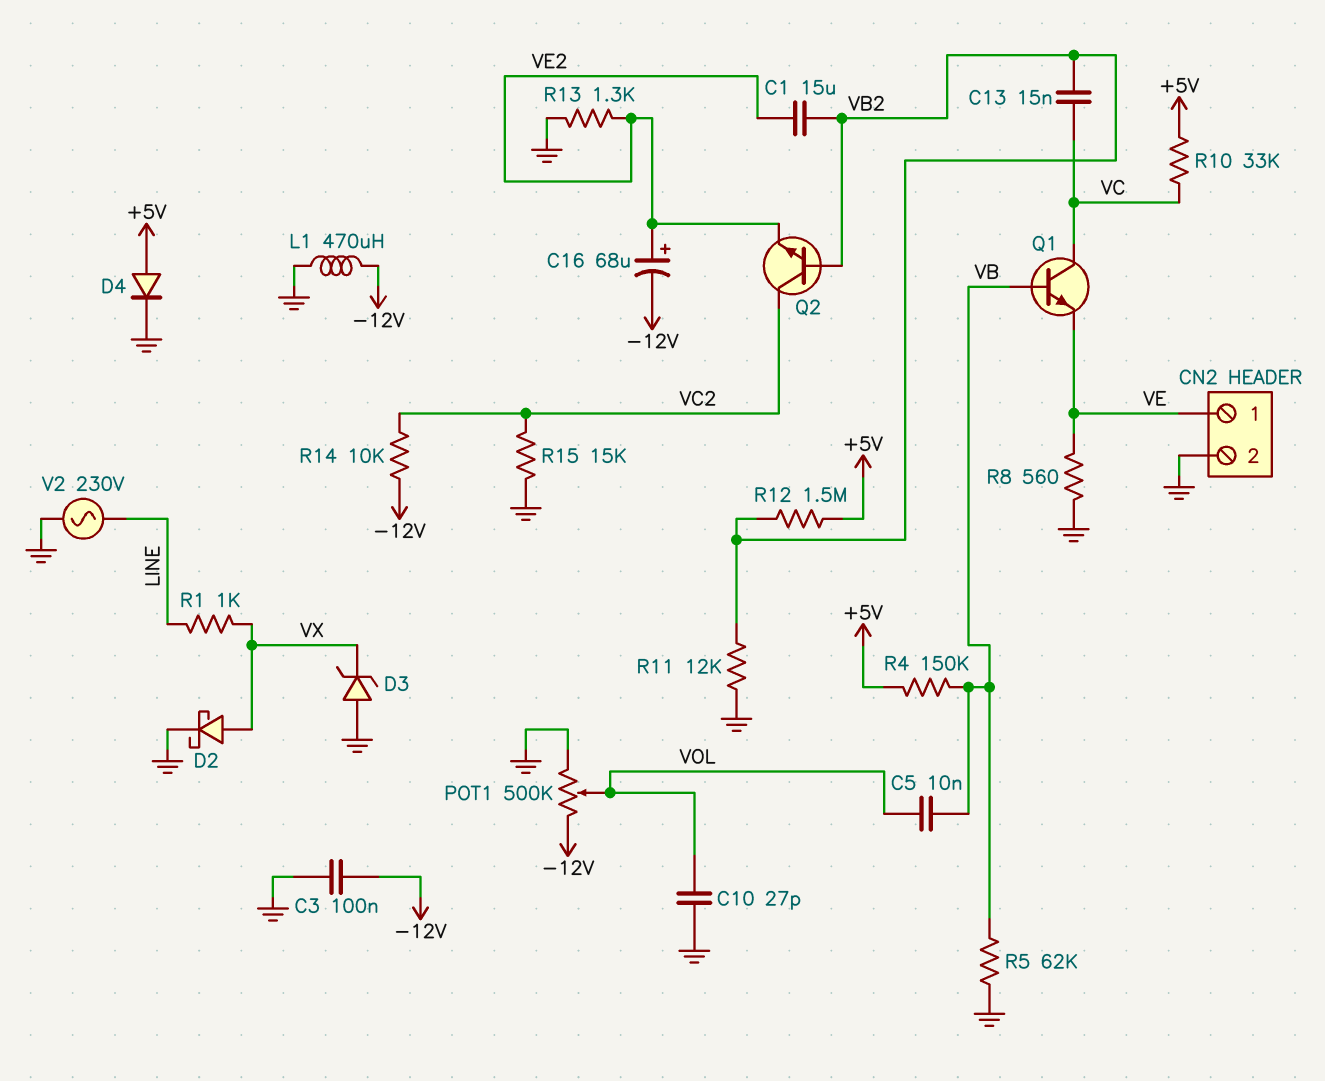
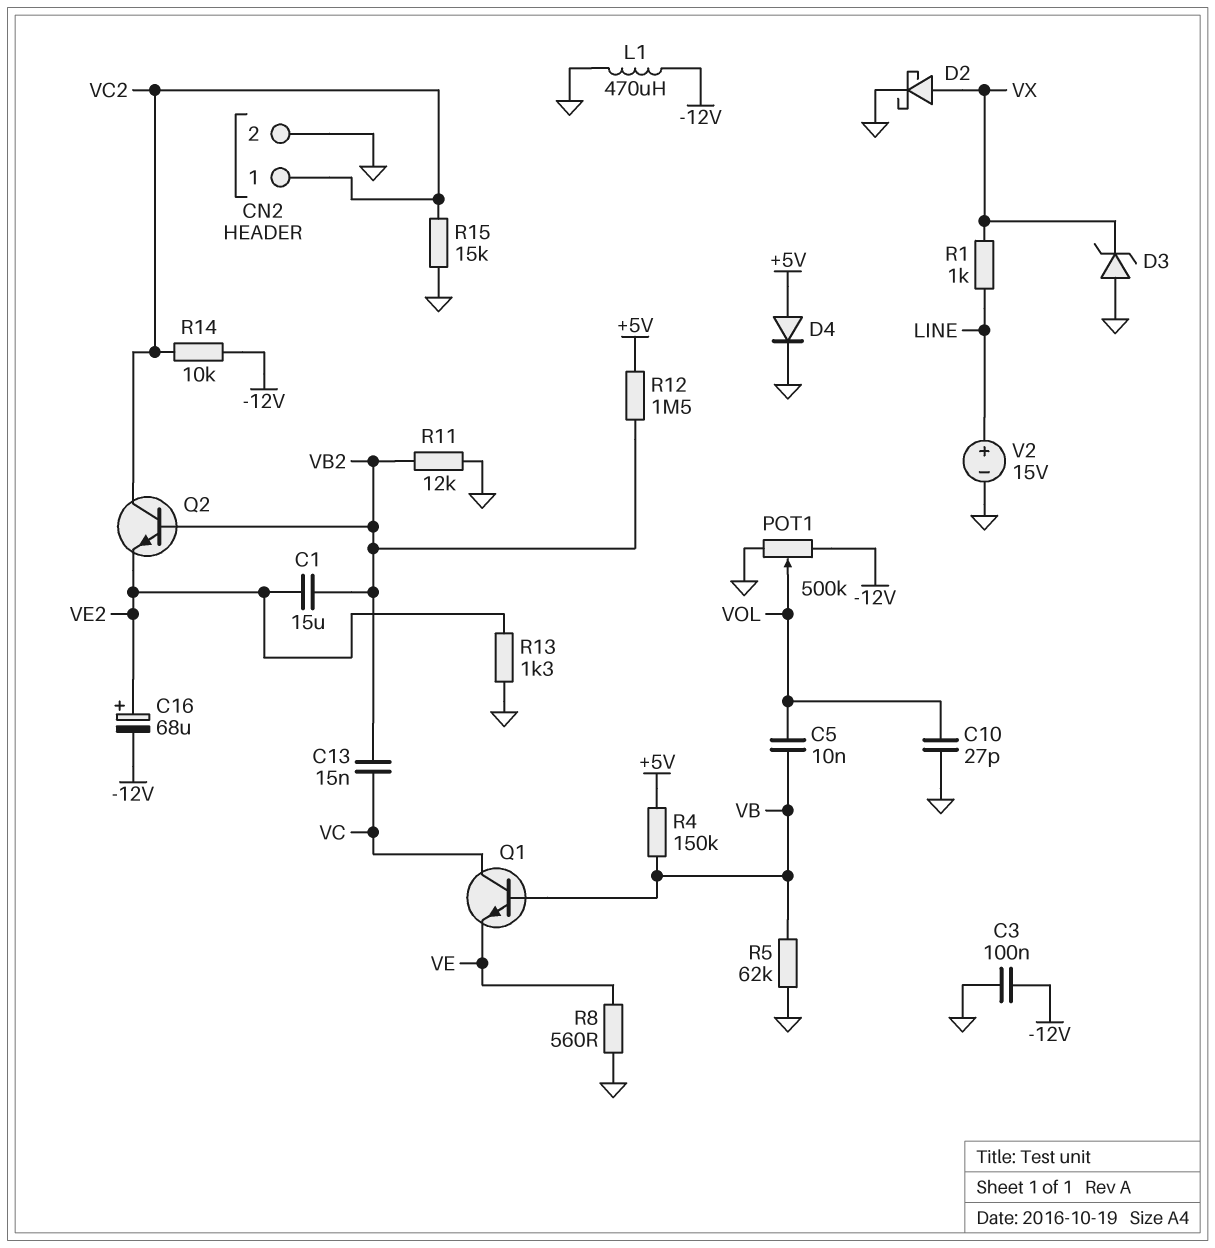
CN2 pin 1: VE -> VC2
R10: 33k (+5V, VC) -> none
V2: AC 230V (GND, LINE) -> 15V (plus LINE, minus GND)

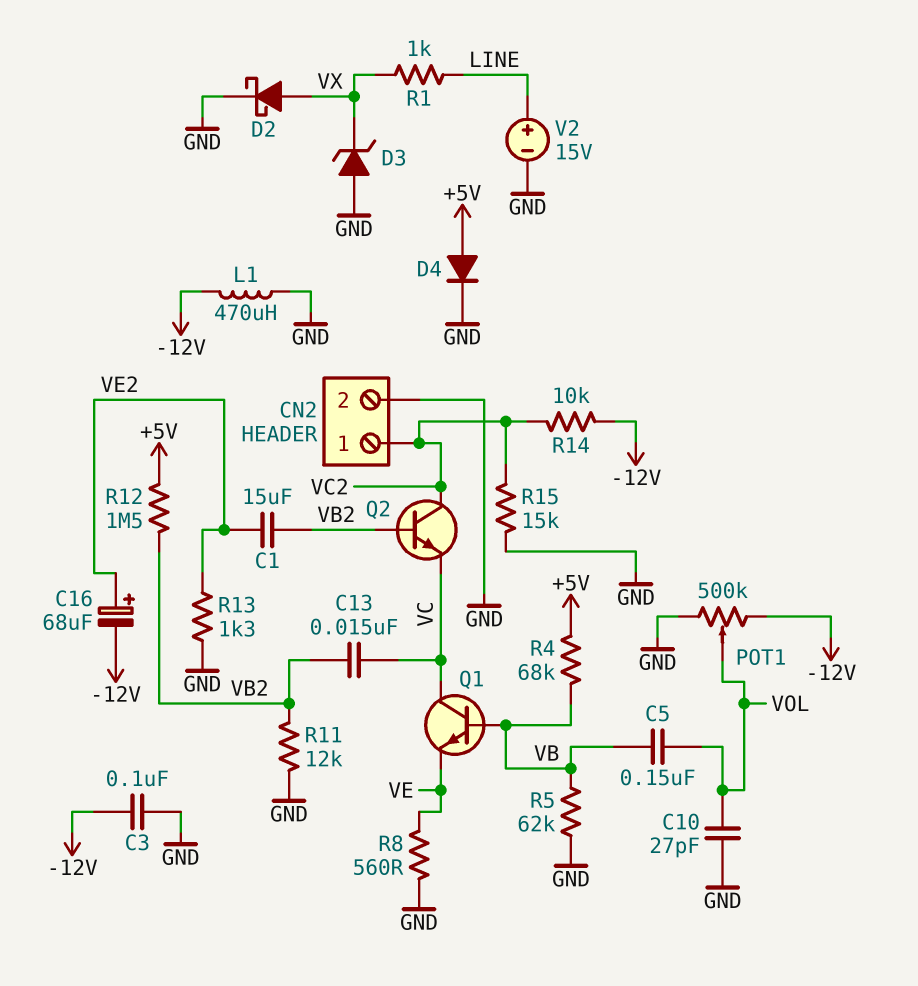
C5: 10nF (VB, VOL) -> 150nF (VB, VOL)
Q2: NPN (B VB2, C VC2, E VE2) -> NPN (B VB2, C VC2, E VC)
R4: 150k (+5V, VB) -> 68k (+5V, VB)

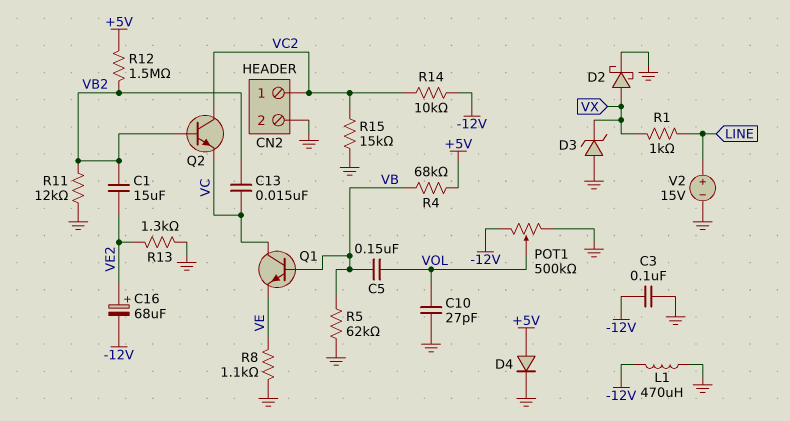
R8: 560 (GND, VE) -> 1.1k (GND, VE)

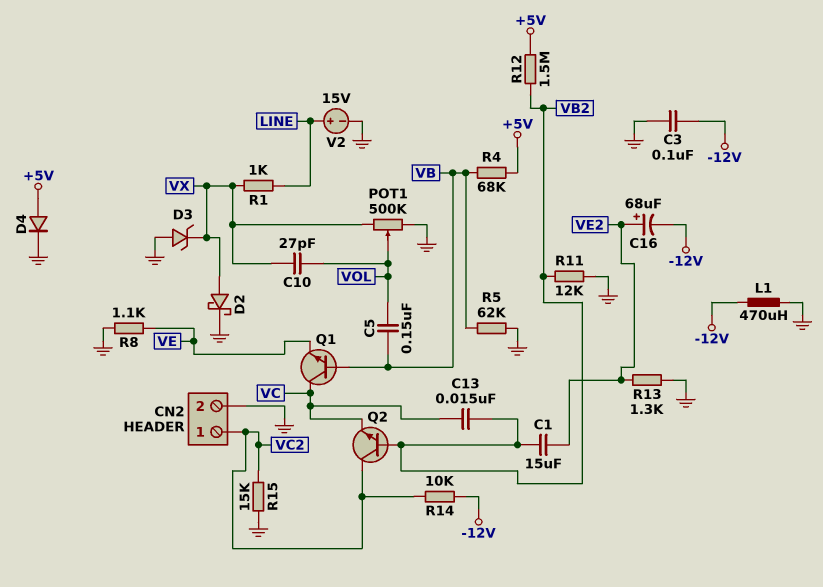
C10: 27pF (GND, VOL) -> 27pF (VOL, VX)
POT1: 500k (-12V, GND, wiper VOL) -> 500k (GND, VX, wiper VOL)

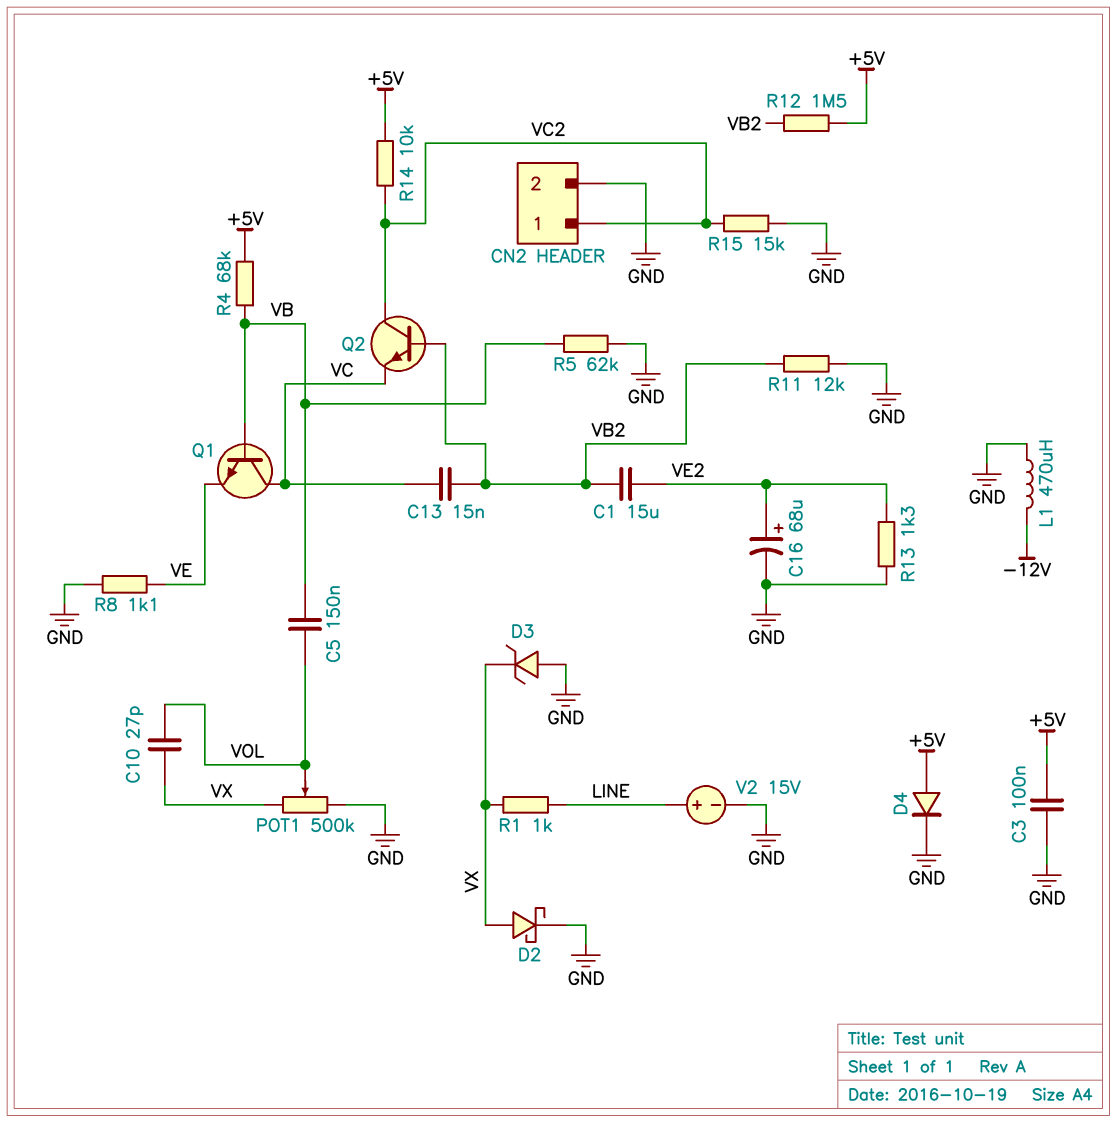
C3: 100nF (-12V, GND) -> 100nF (+5V, GND)
C16: 68uF (plus VE2, minus -12V) -> 68uF (plus VE2, minus GND)
R14: 10k (-12V, VC2) -> 10k (+5V, VC2)

